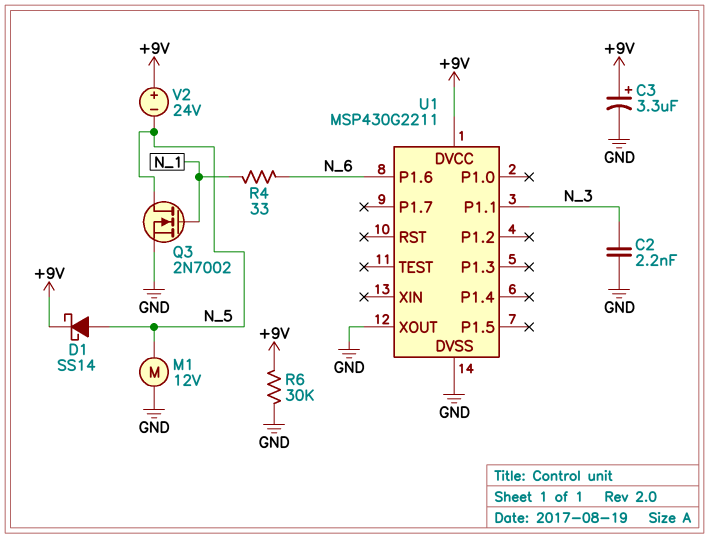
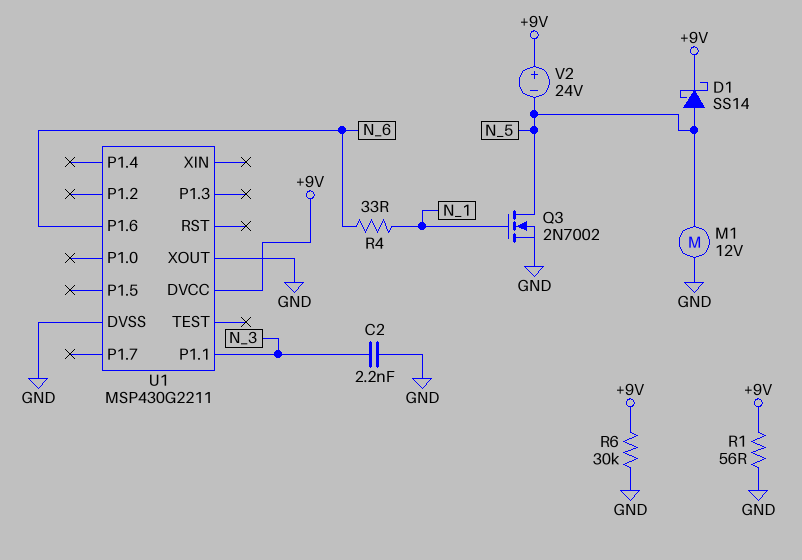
C3: 3.3uF (plus +9V, minus GND) -> none
R1: none -> 56 (+9V, GND)

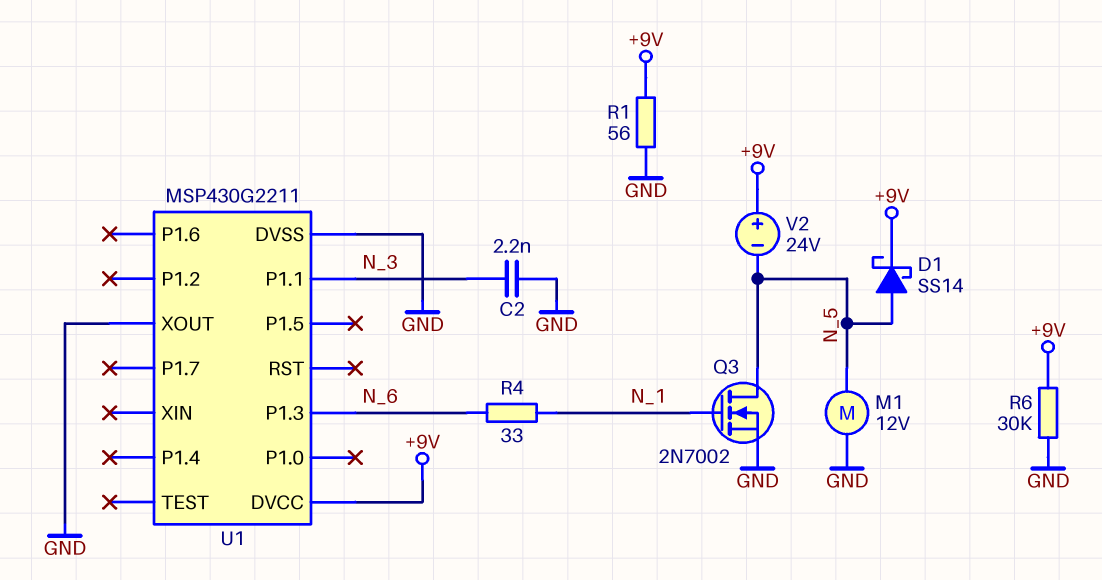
U1 pin P1.3: none -> N_6
U1 pin P1.6: N_6 -> none

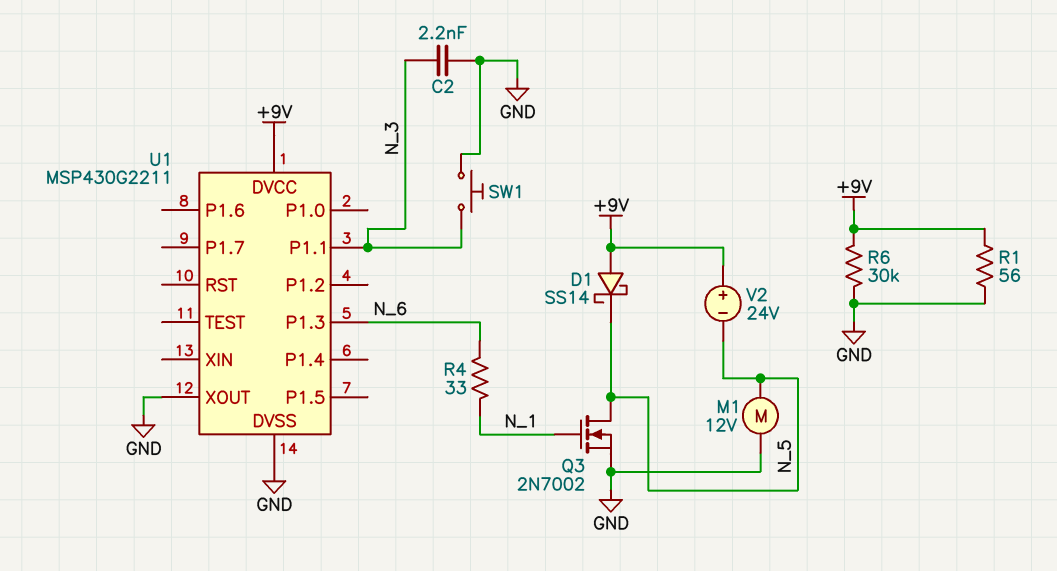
D1: schottky SS14 (A N_5, K +9V) -> schottky SS14 (A +9V, K N_5)
SW1: none -> button (GND, N_3)

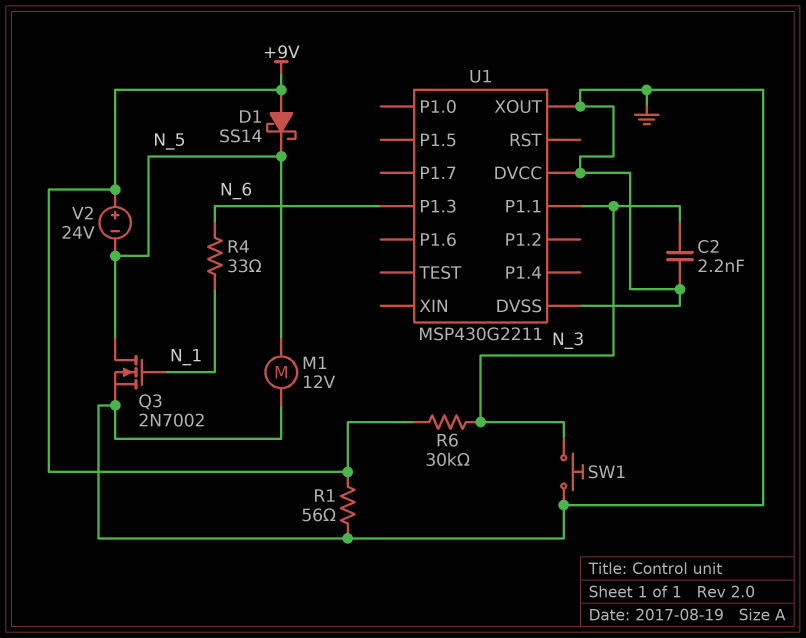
R6: 30k (+9V, GND) -> 30k (+9V, N_3)
U1 pin DVCC: +9V -> GND

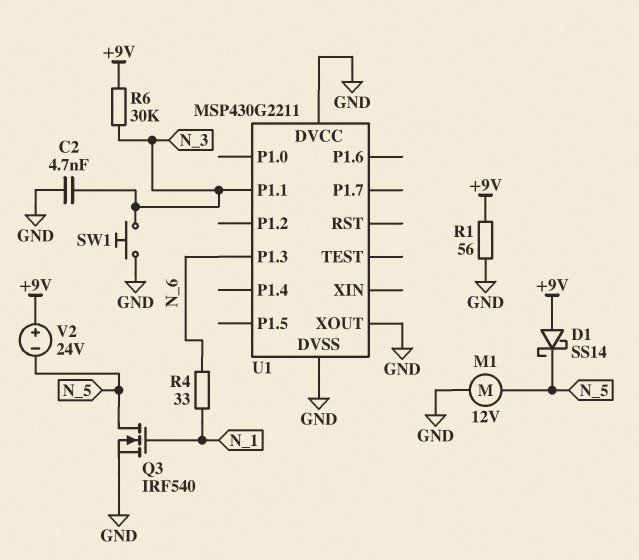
C2: 2.2nF (GND, N_3) -> 4.7nF (GND, N_3)
Q3: NMOS 2N7002 (G N_1, D N_5, S GND) -> NMOS IRF540 (G N_1, D N_5, S GND)

